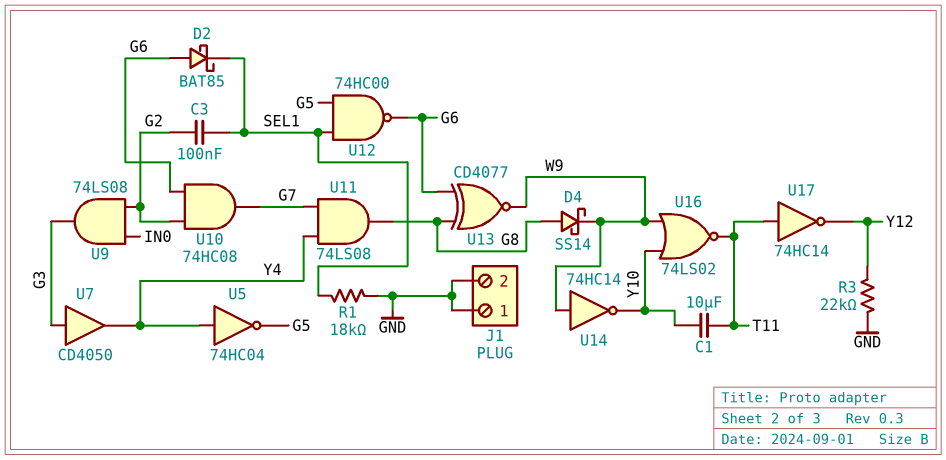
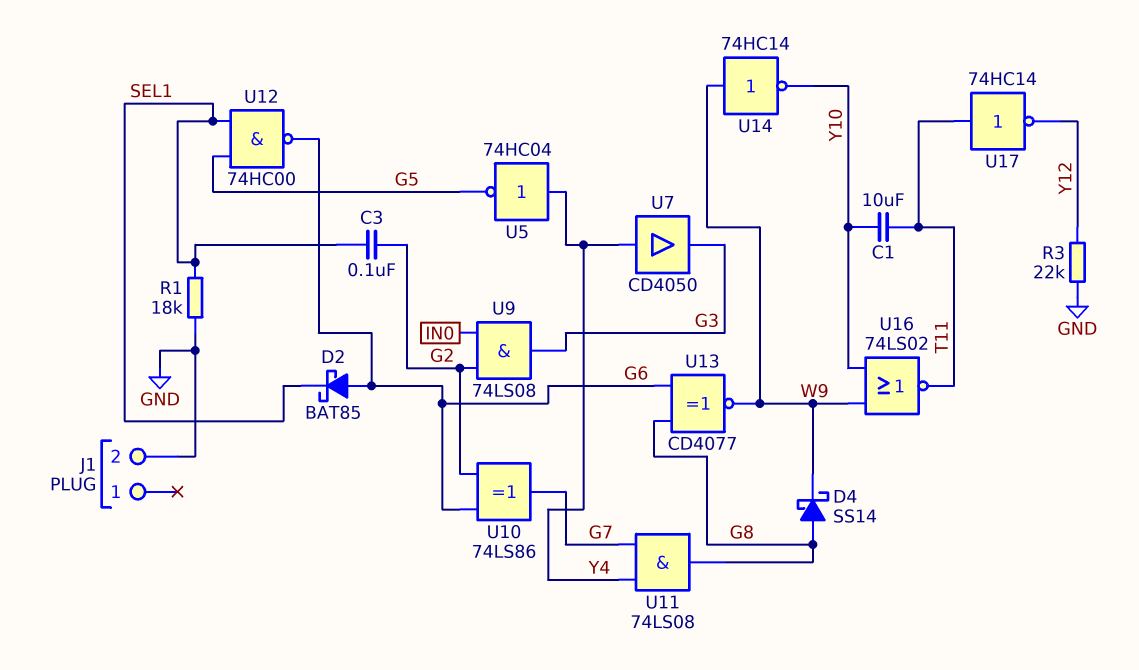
J1 pin 1: GND -> none
U7: buffer CD4050 (in G3, out Y4) -> buffer CD4050 (in Y4, out G3)
U10: AND 74HC08 (in G2, in G6, out G7) -> XOR 74LS86 (in G2, in G6, out G7)

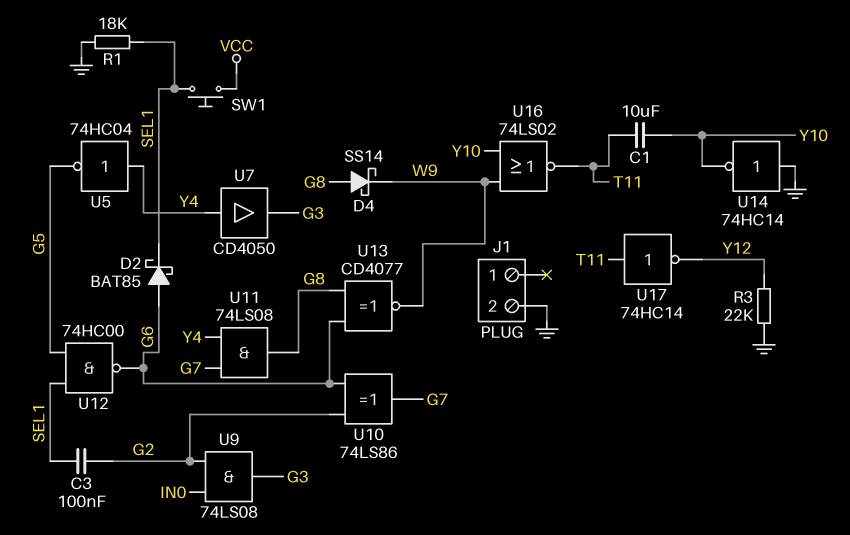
SW1: none -> button (SEL1, VCC)
U14: NOT 74HC14 (in W9, out Y10) -> NOT 74HC14 (in GND, out Y10)

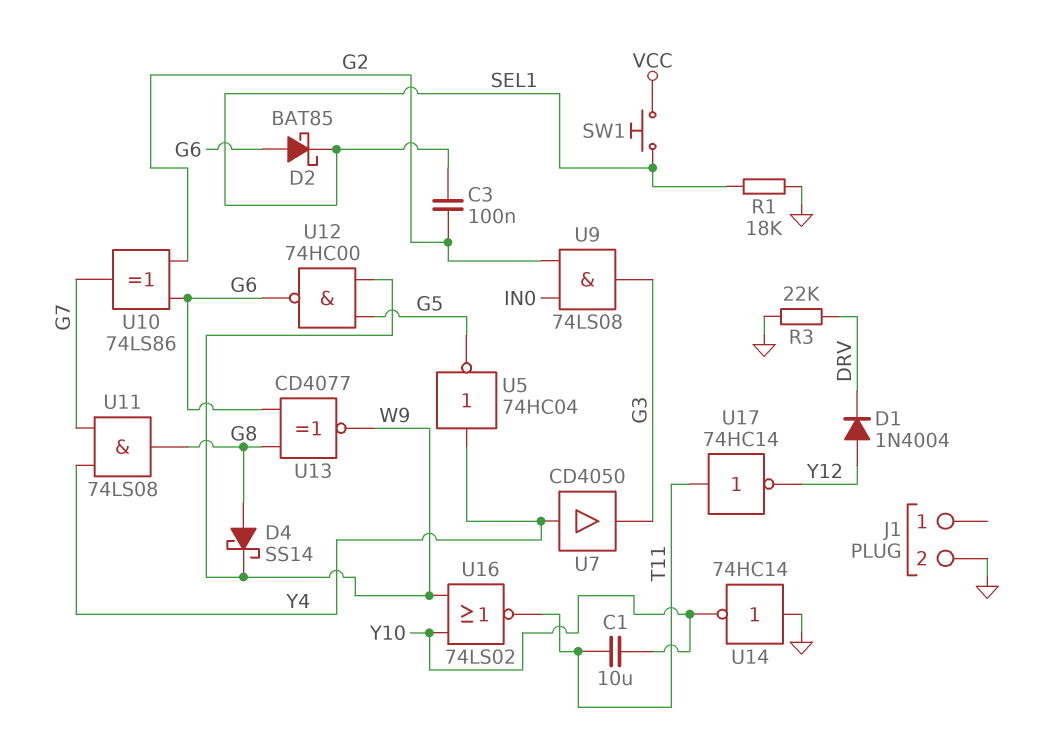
D1: none -> diode 1N4004 (A Y12, K DRV)
R3: 22k (GND, Y12) -> 22k (DRV, GND)
U12: NAND 74HC00 (in G5, in SEL1, out G6) -> NAND 74HC00 (in G5, in W9, out G6)

